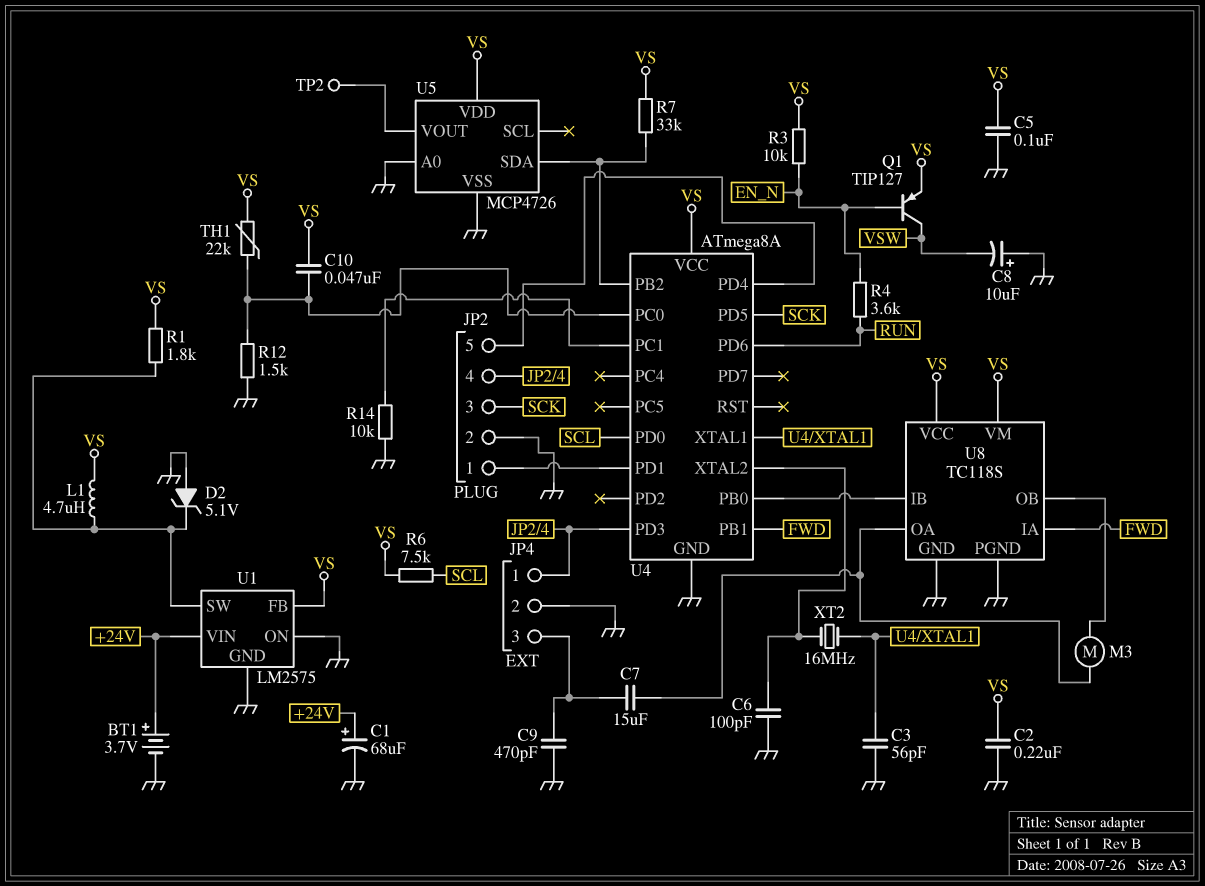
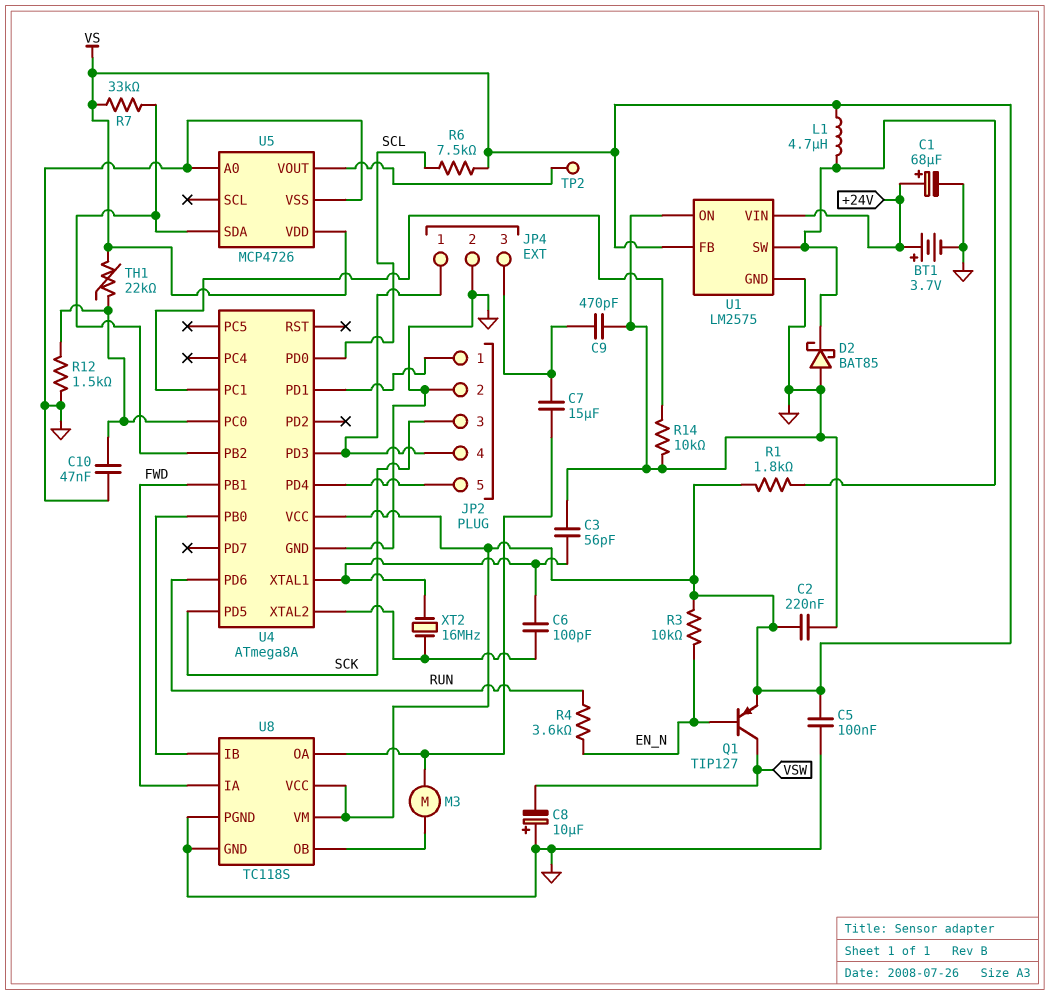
C6: 100pF (GND, U4/XTAL2) -> 100pF (U4/XTAL1, U4/XTAL2)
C10: 47nF (U4/PC0, VS) -> 47nF (GND, U4/PC0)
D2: zener 5.1V (A GND, K U1/SW) -> schottky BAT85 (A GND, K U1/SW)

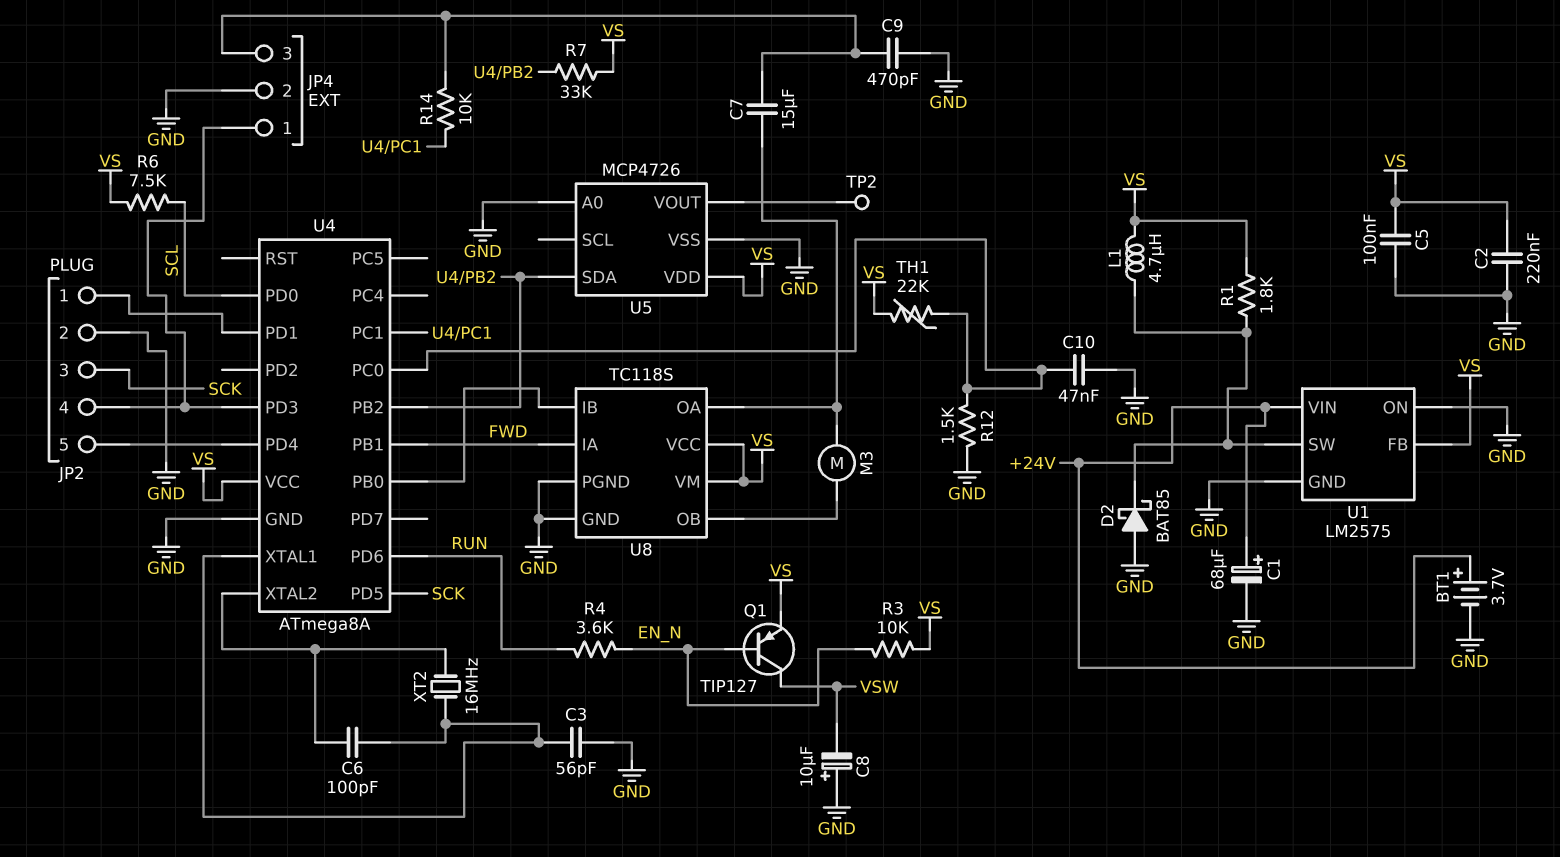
R14: 10k (GND, U4/PC1) -> 10k (JP4/3, U4/PC1)

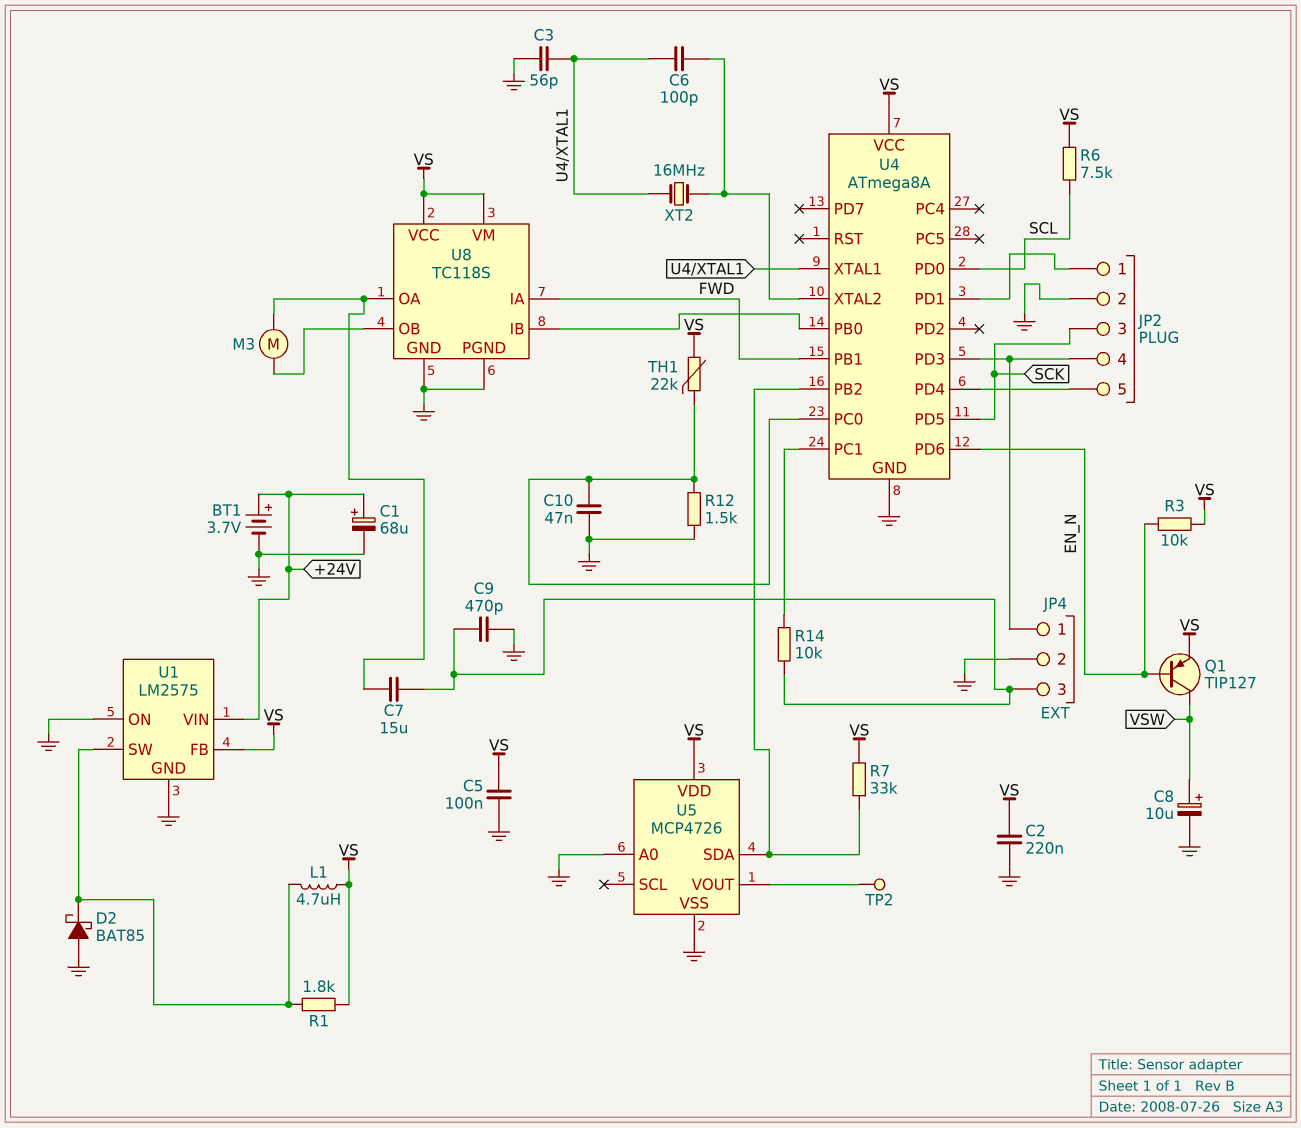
C8: 10uF (plus GND, minus VSW) -> 10uF (plus VSW, minus GND)
R4: 3.6k (EN_N, RUN) -> none
U4 pin PD6: RUN -> EN_N

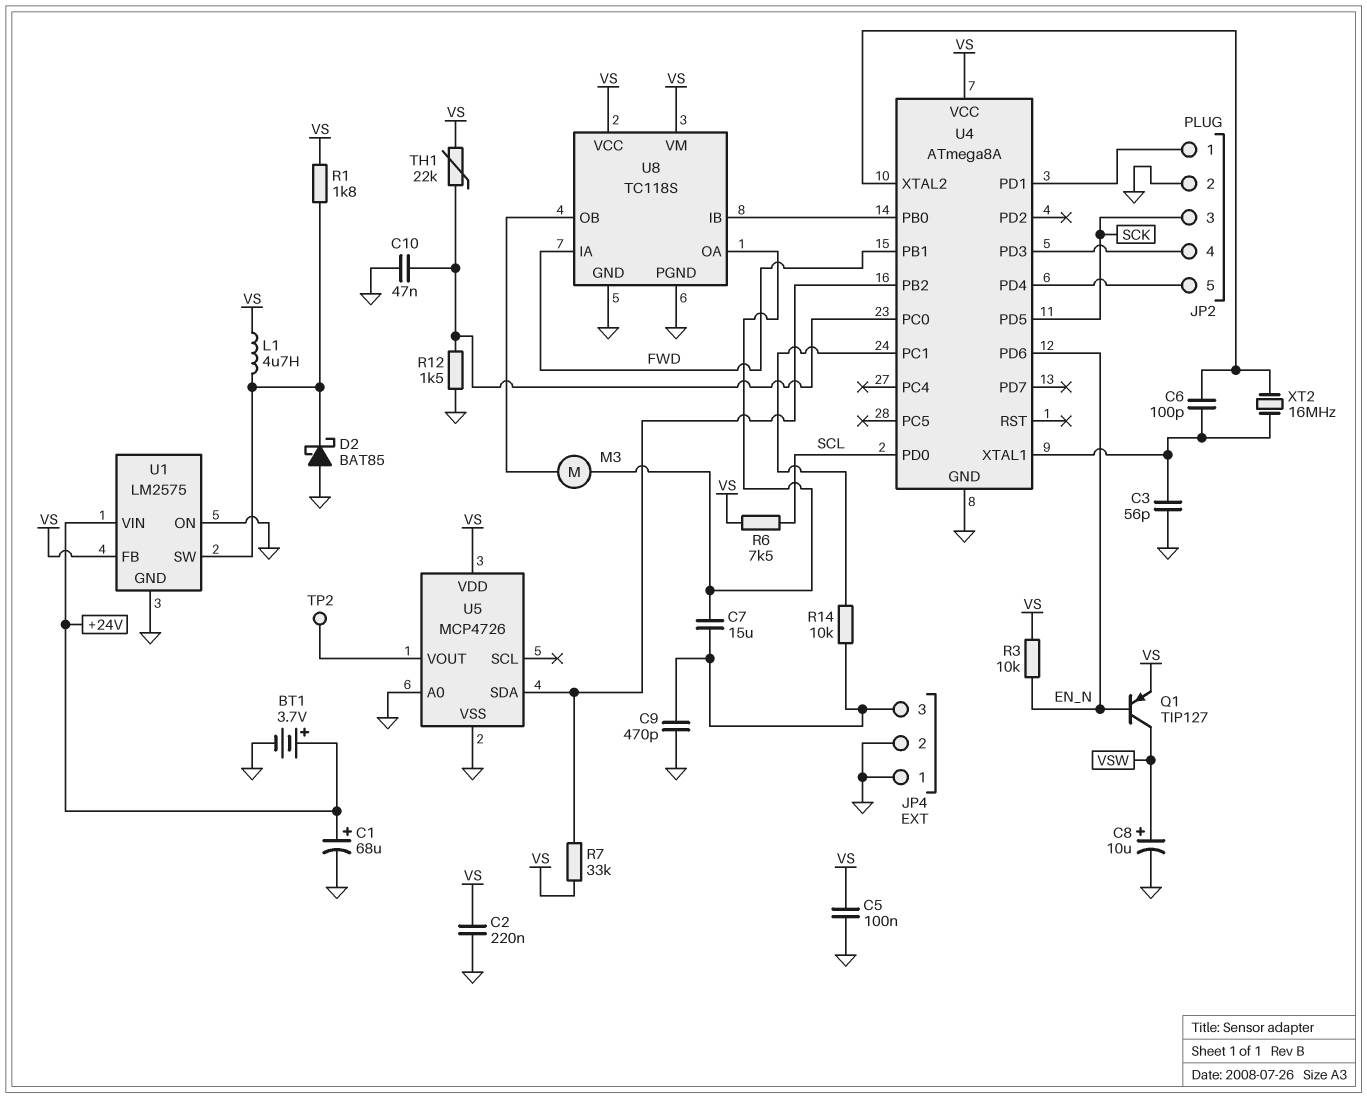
JP4 pin 1: JP2/4 -> GND

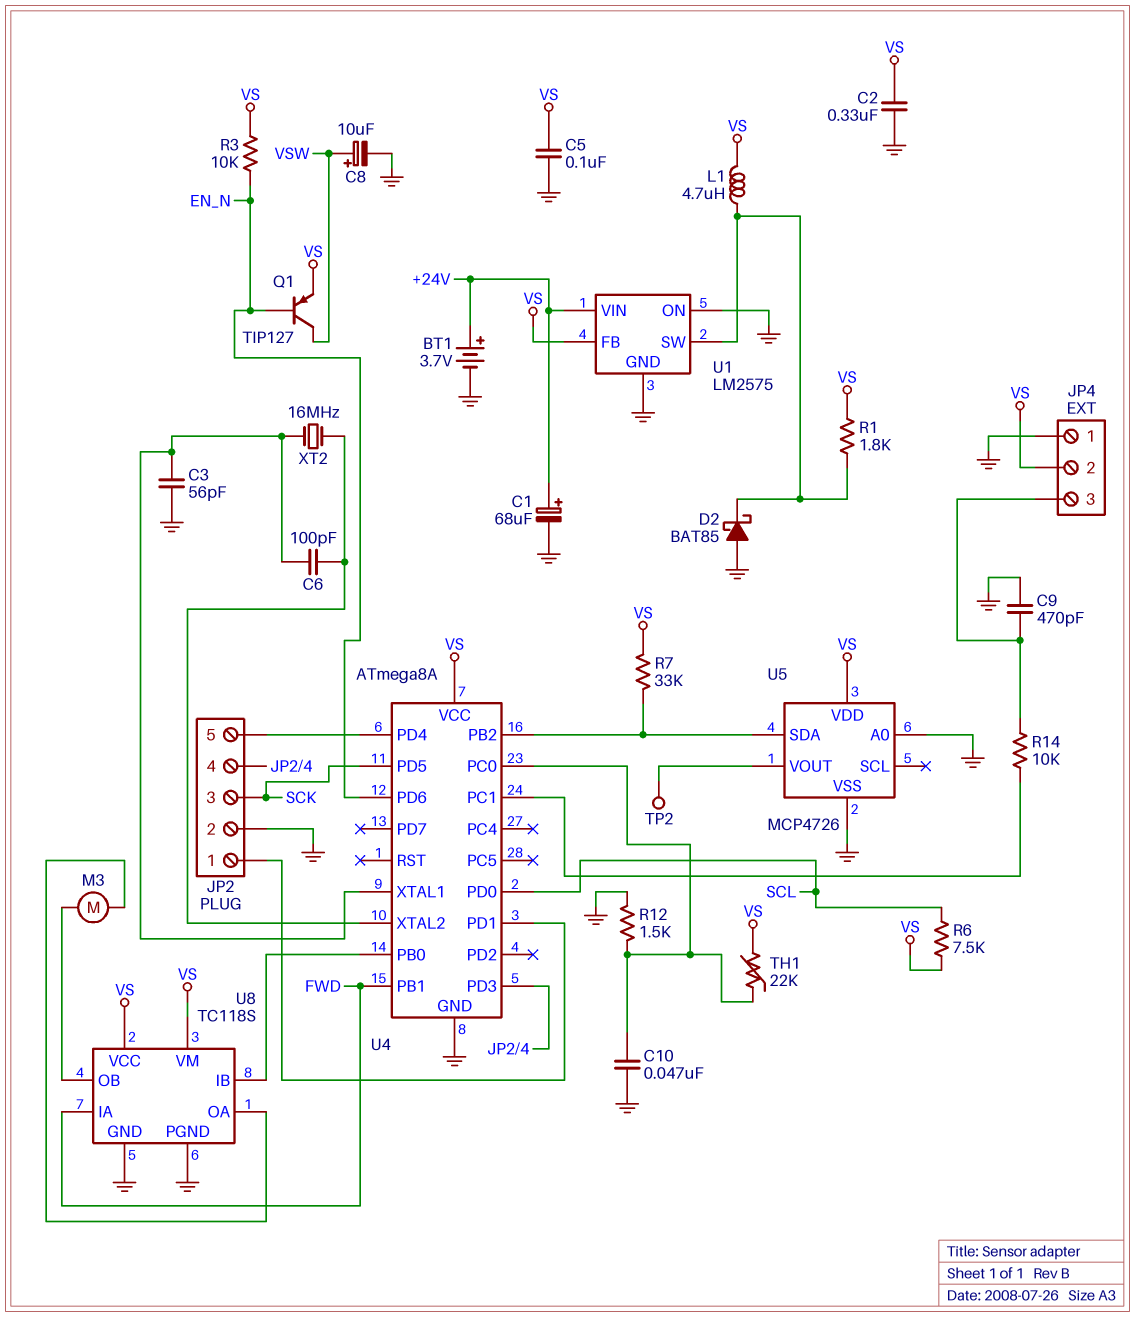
C2: 220nF (GND, VS) -> 330nF (GND, VS)
C7: 15uF (JP4/3, U8/OA) -> none
JP4 pin 2: GND -> VS

